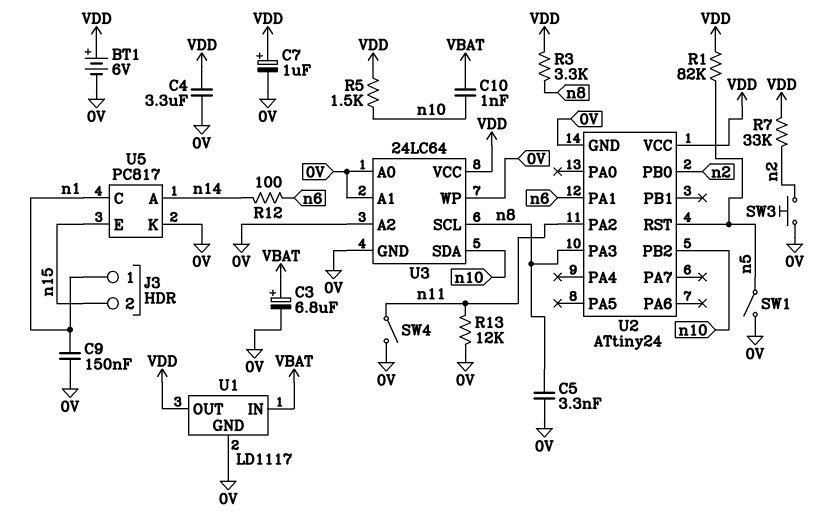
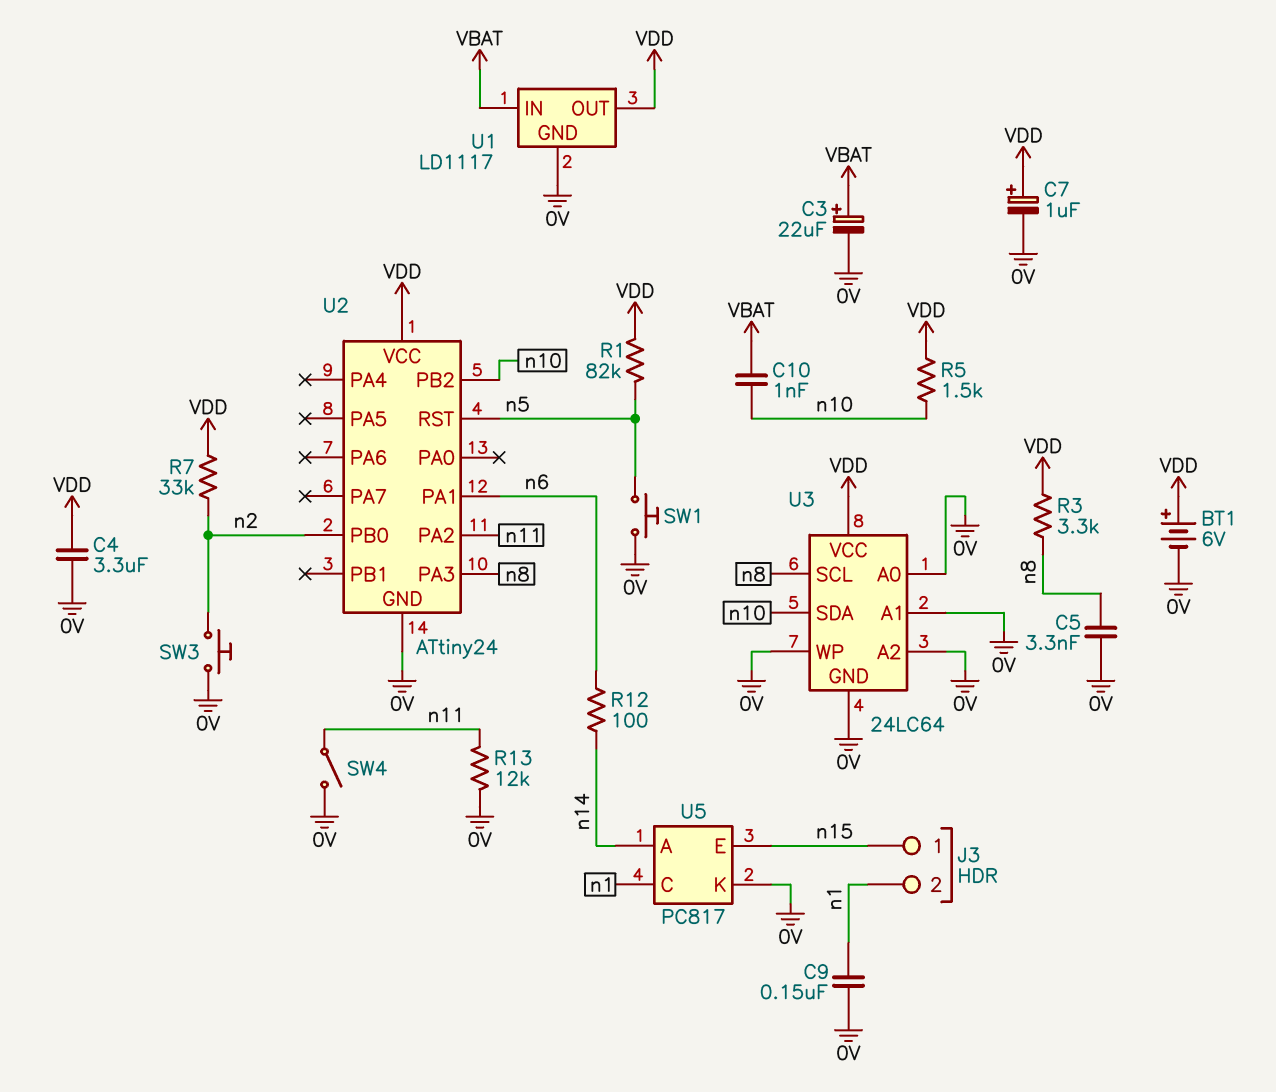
C3: 6.8uF (plus VBAT, minus 0V) -> 22uF (plus VBAT, minus 0V)
J3 pin 1: n1 -> n15
J3 pin 2: n15 -> n1
SW1: switch (0V, n5) -> button (0V, n5)

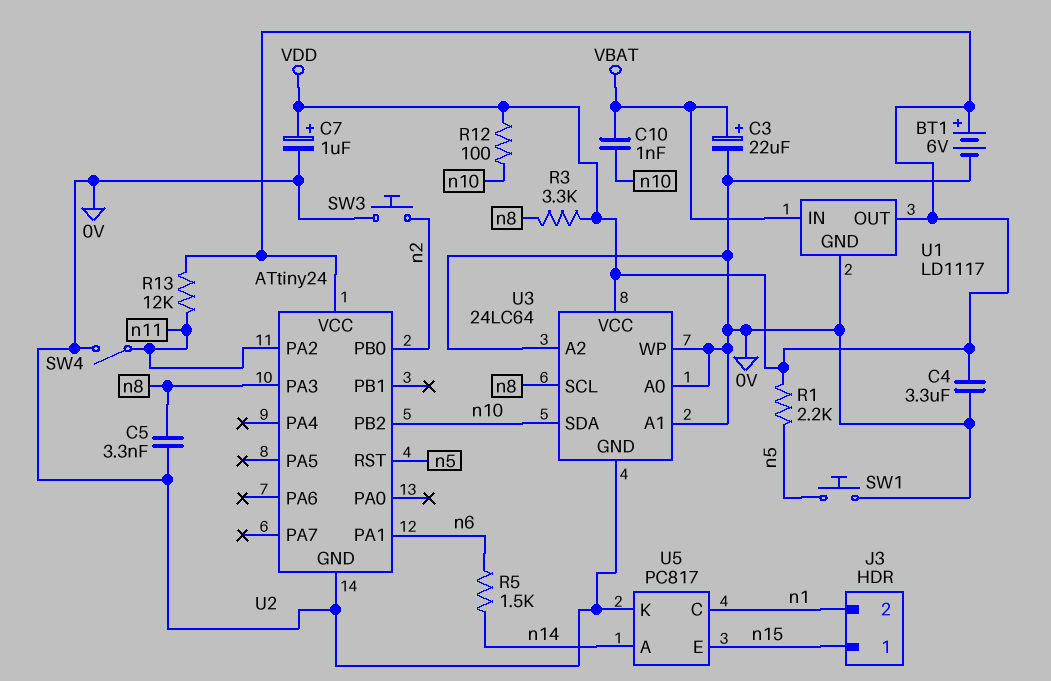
C9: 150nF (0V, n1) -> none
R1: 82k (VDD, n5) -> 2.2k (VDD, n5)
R5: 1.5k (VDD, n10) -> 1.5k (n6, n14)
R7: 33k (VDD, n2) -> none
R12: 100 (n6, n14) -> 100 (VDD, n10)
R13: 12k (0V, n11) -> 12k (VDD, n11)

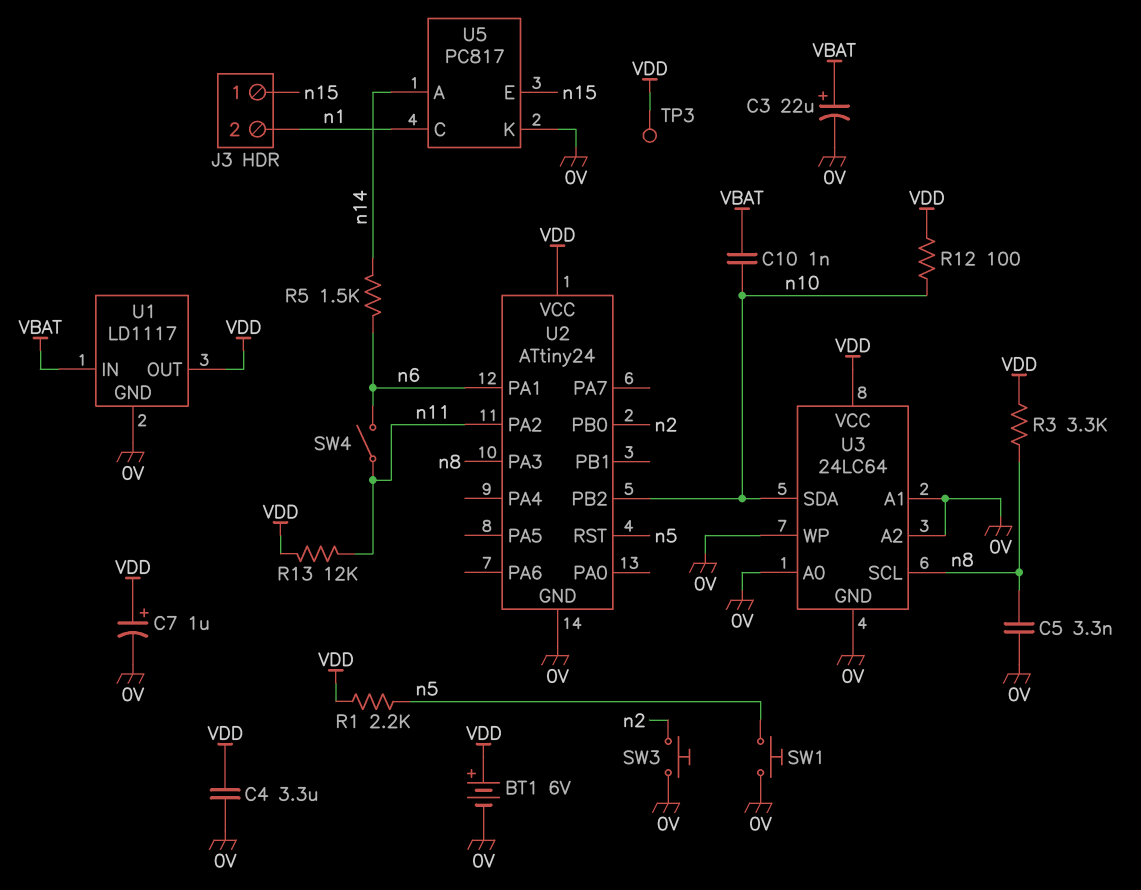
SW4: switch (0V, n11) -> switch (n6, n11)
TP3: none -> test point (VDD)

